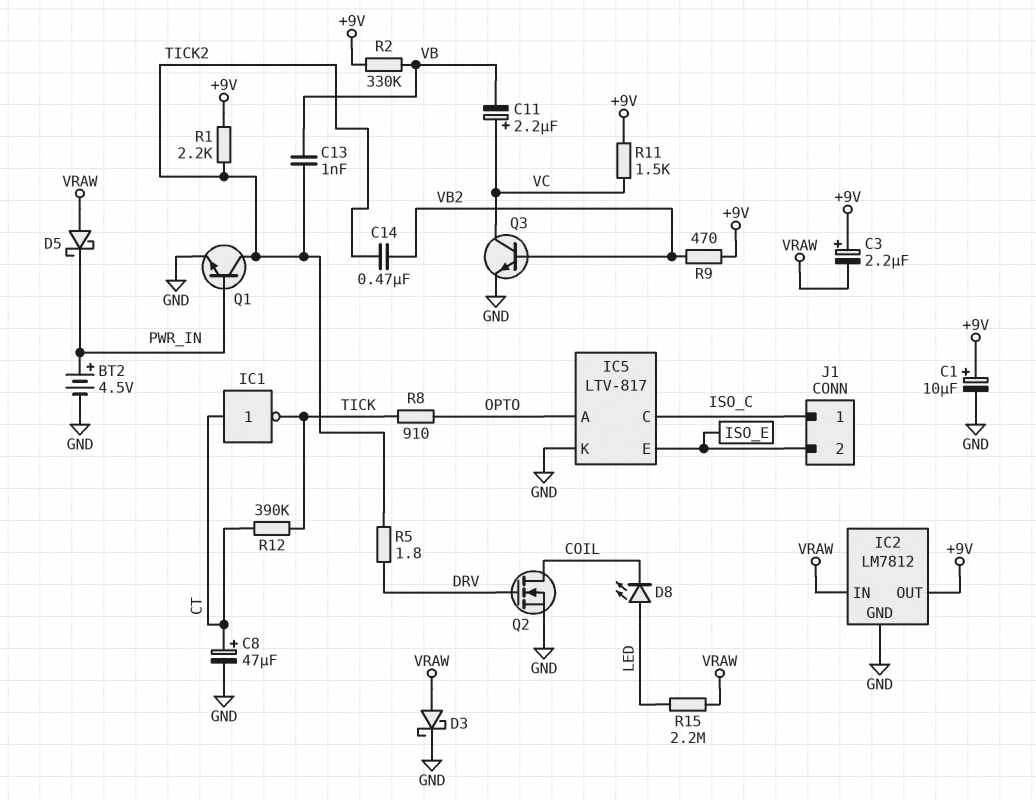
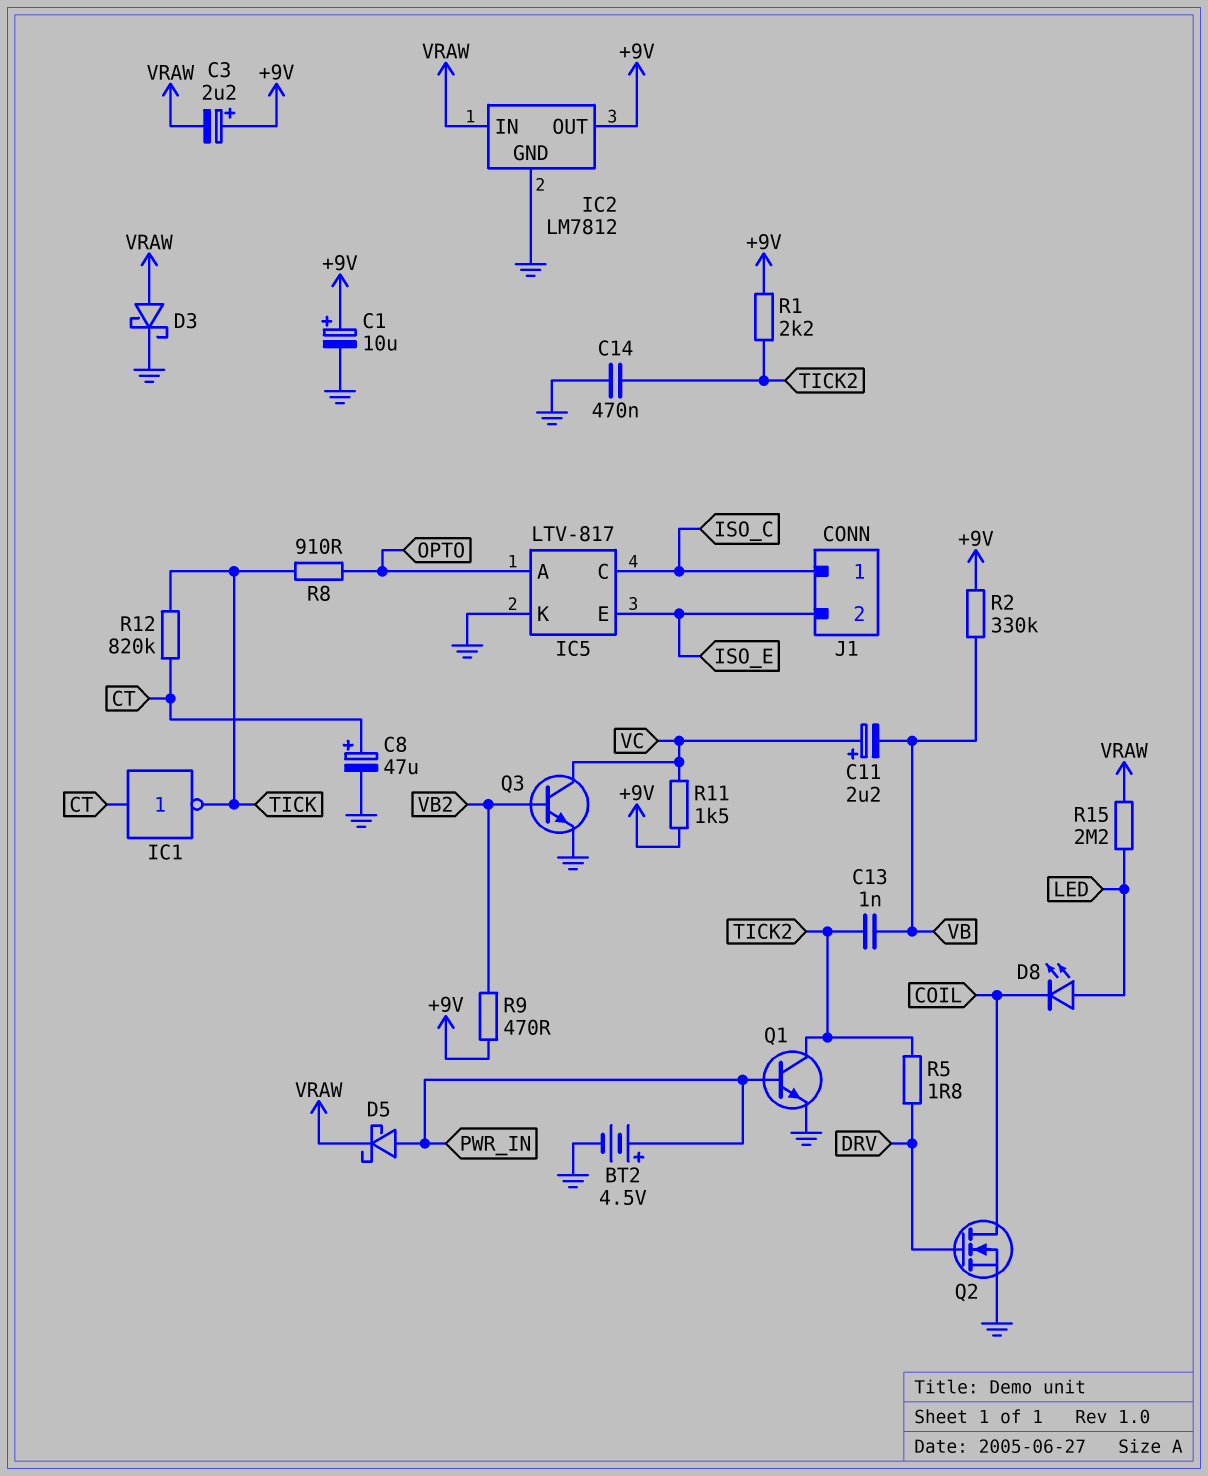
C14: 470nF (TICK2, VB2) -> 470nF (GND, TICK2)
D5: schottky (A VRAW, K PWR_IN) -> schottky (A PWR_IN, K VRAW)
R12: 390k (CT, TICK) -> 820k (CT, TICK)

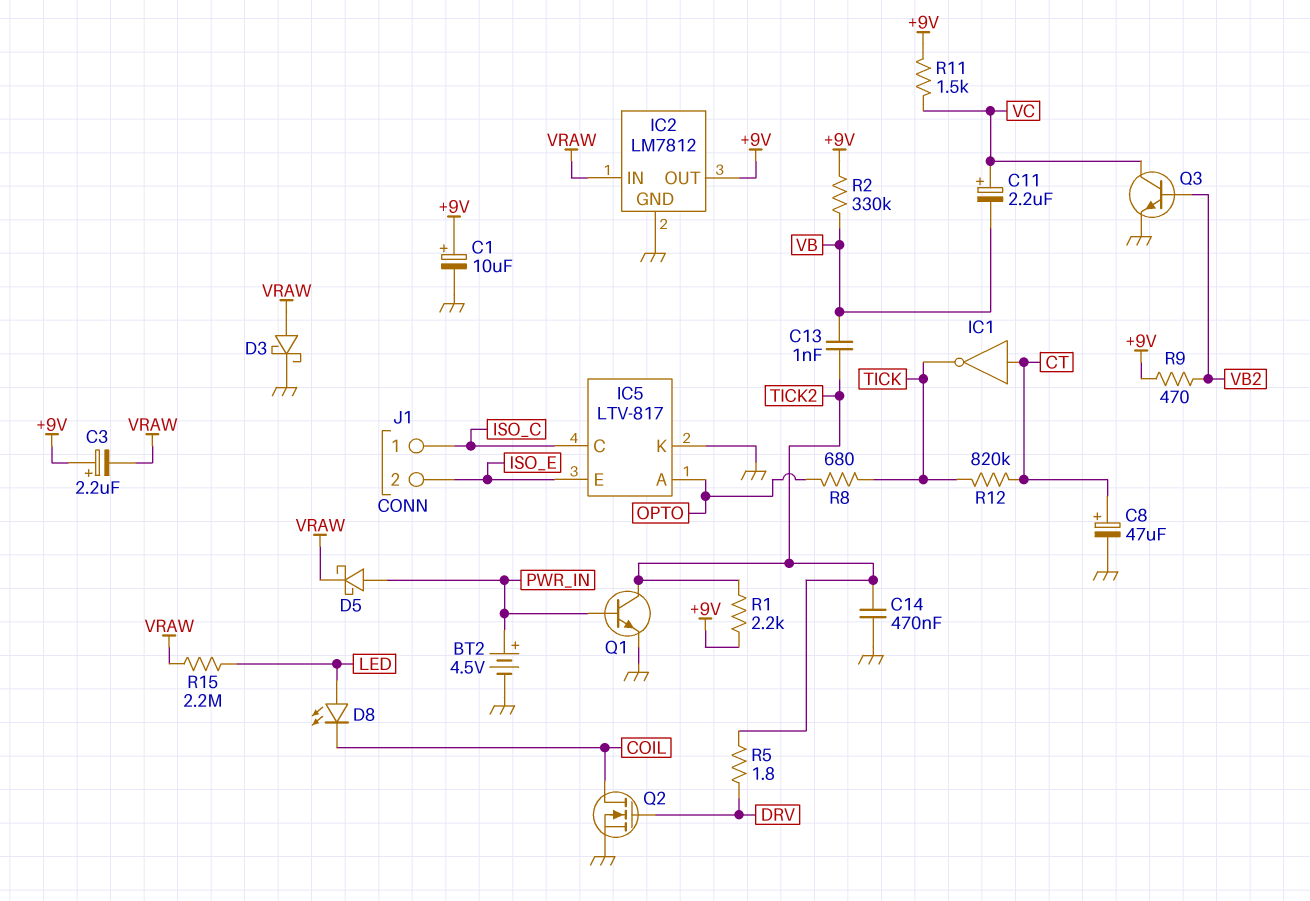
R8: 910 (OPTO, TICK) -> 680 (OPTO, TICK)

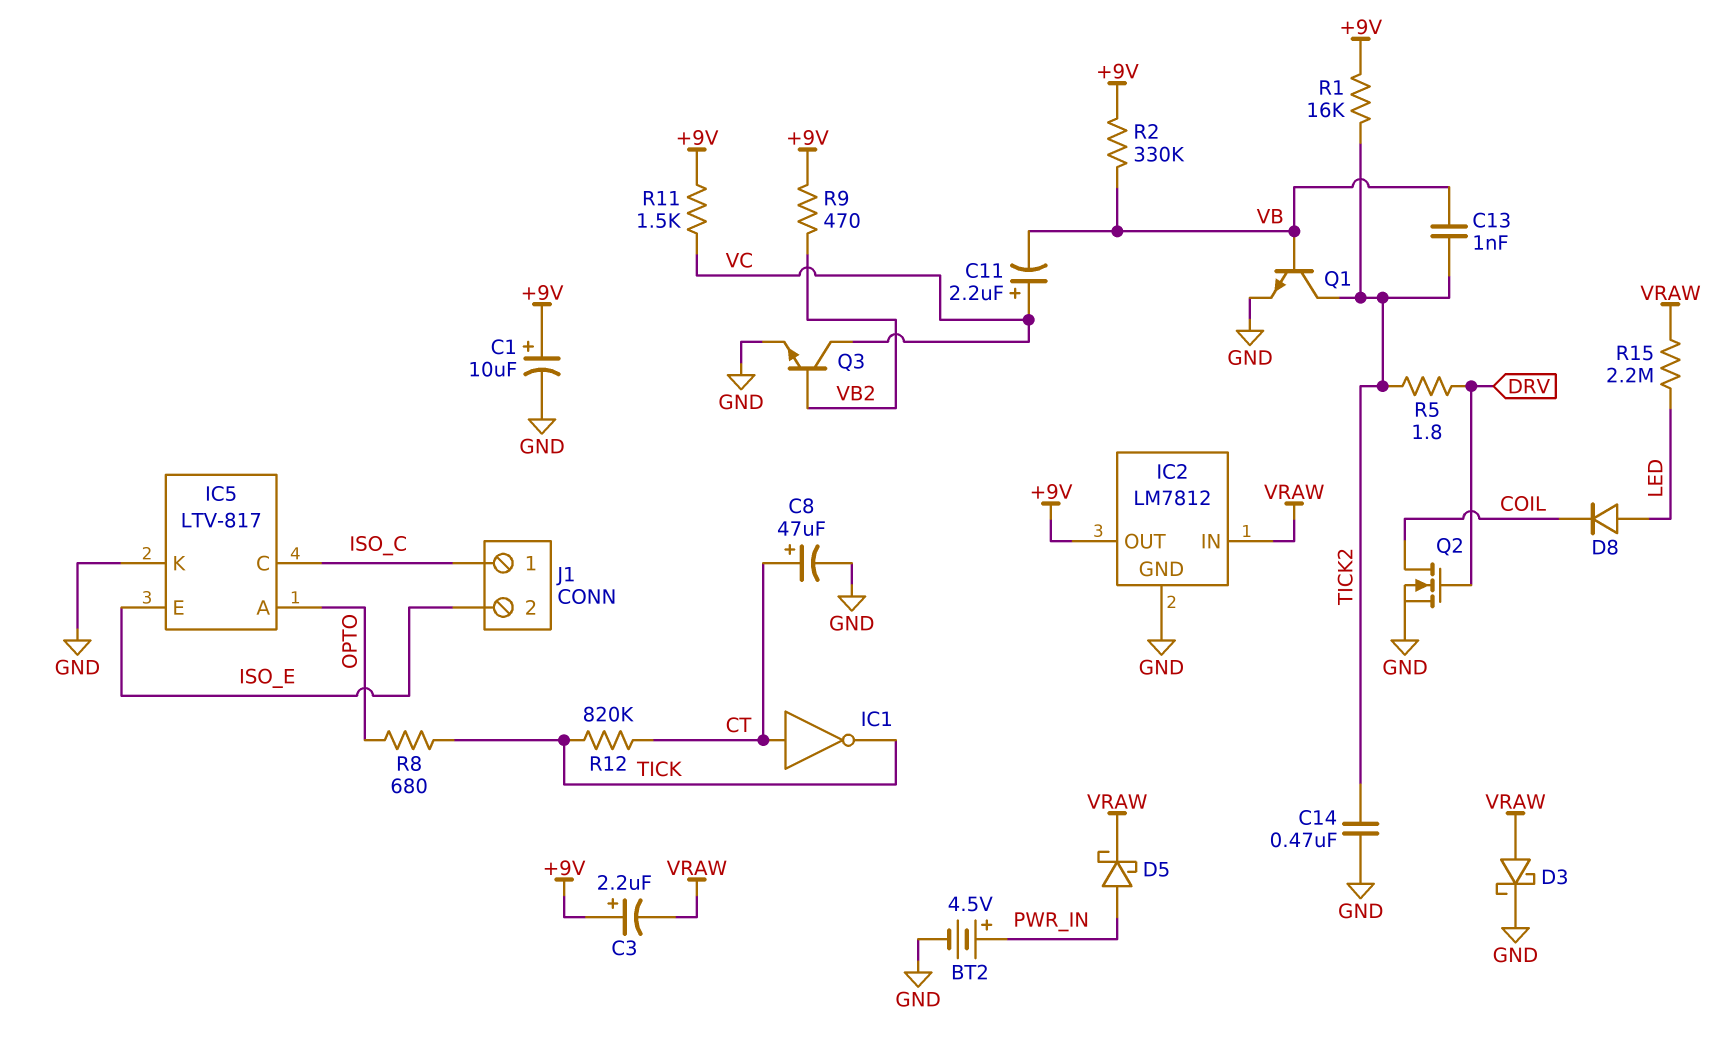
D8: LED (A LED, K COIL) -> diode (A LED, K COIL)
Q1: NPN (B PWR_IN, C TICK2, E GND) -> NPN (B VB, C TICK2, E GND)
R1: 2.2k (+9V, TICK2) -> 16k (+9V, TICK2)

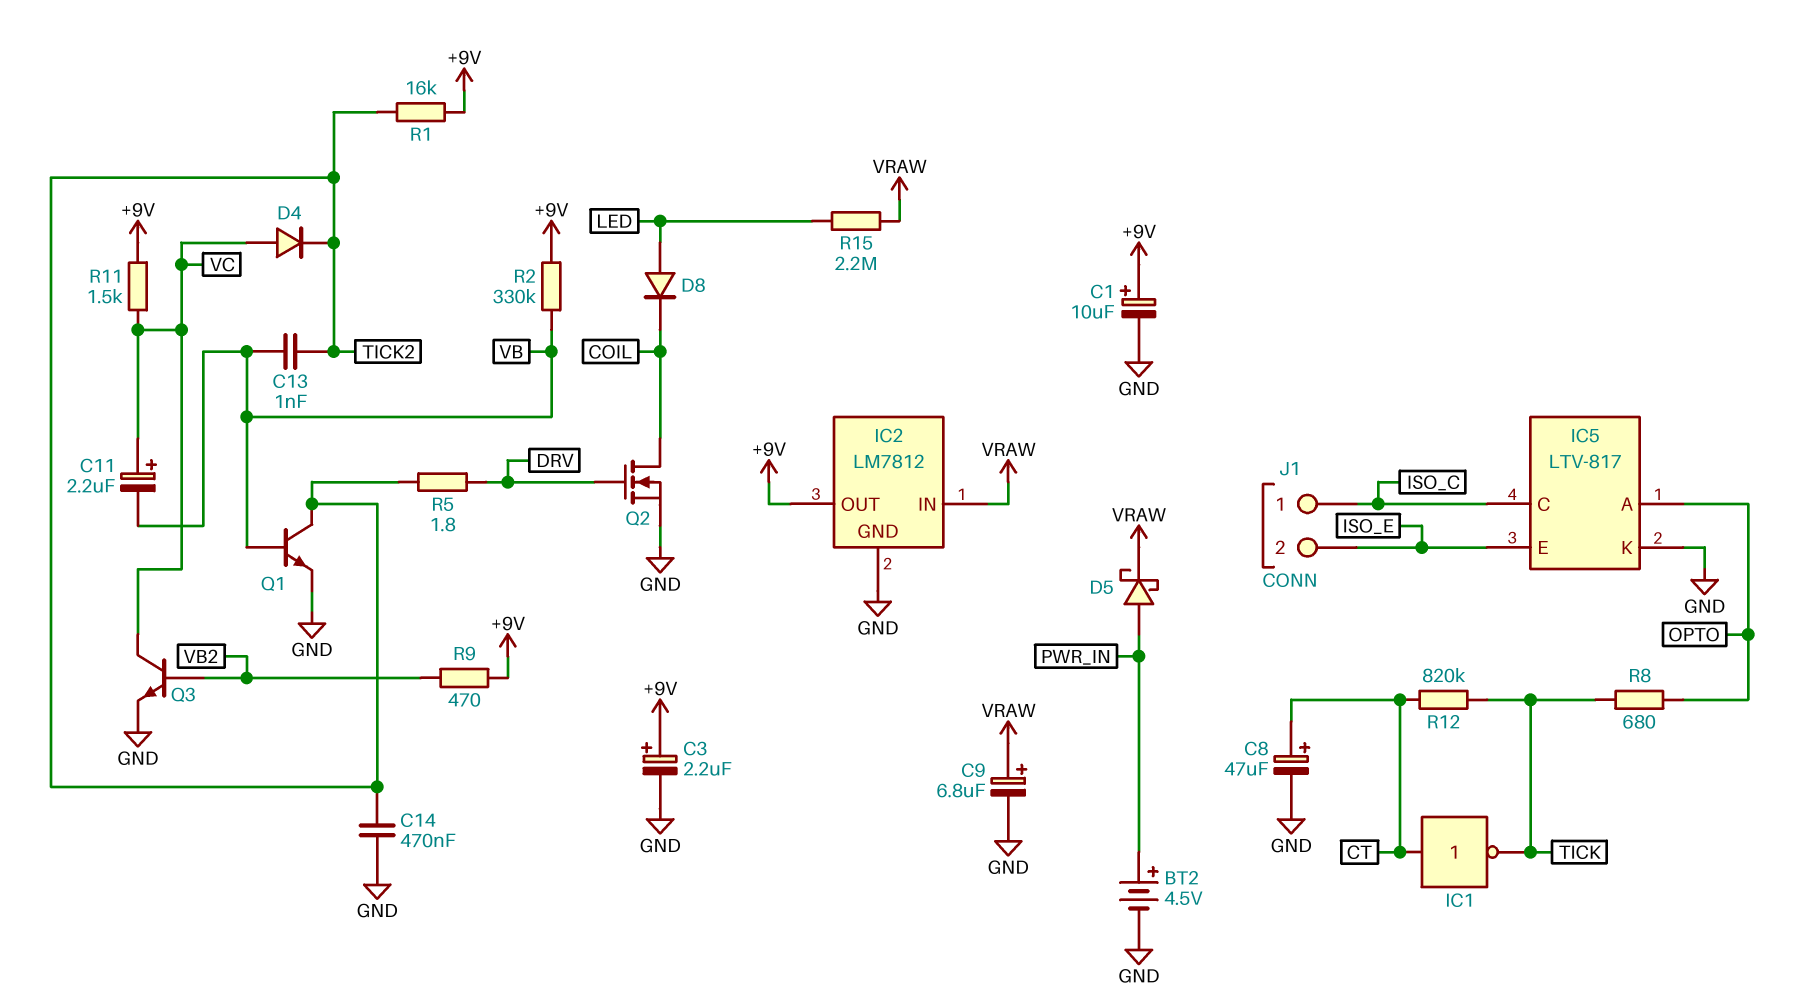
C3: 2.2uF (plus +9V, minus VRAW) -> 2.2uF (plus +9V, minus GND)
C9: none -> 6.8uF (plus VRAW, minus GND)
D3: schottky (A VRAW, K GND) -> none
D4: none -> diode (A VC, K TICK2)

